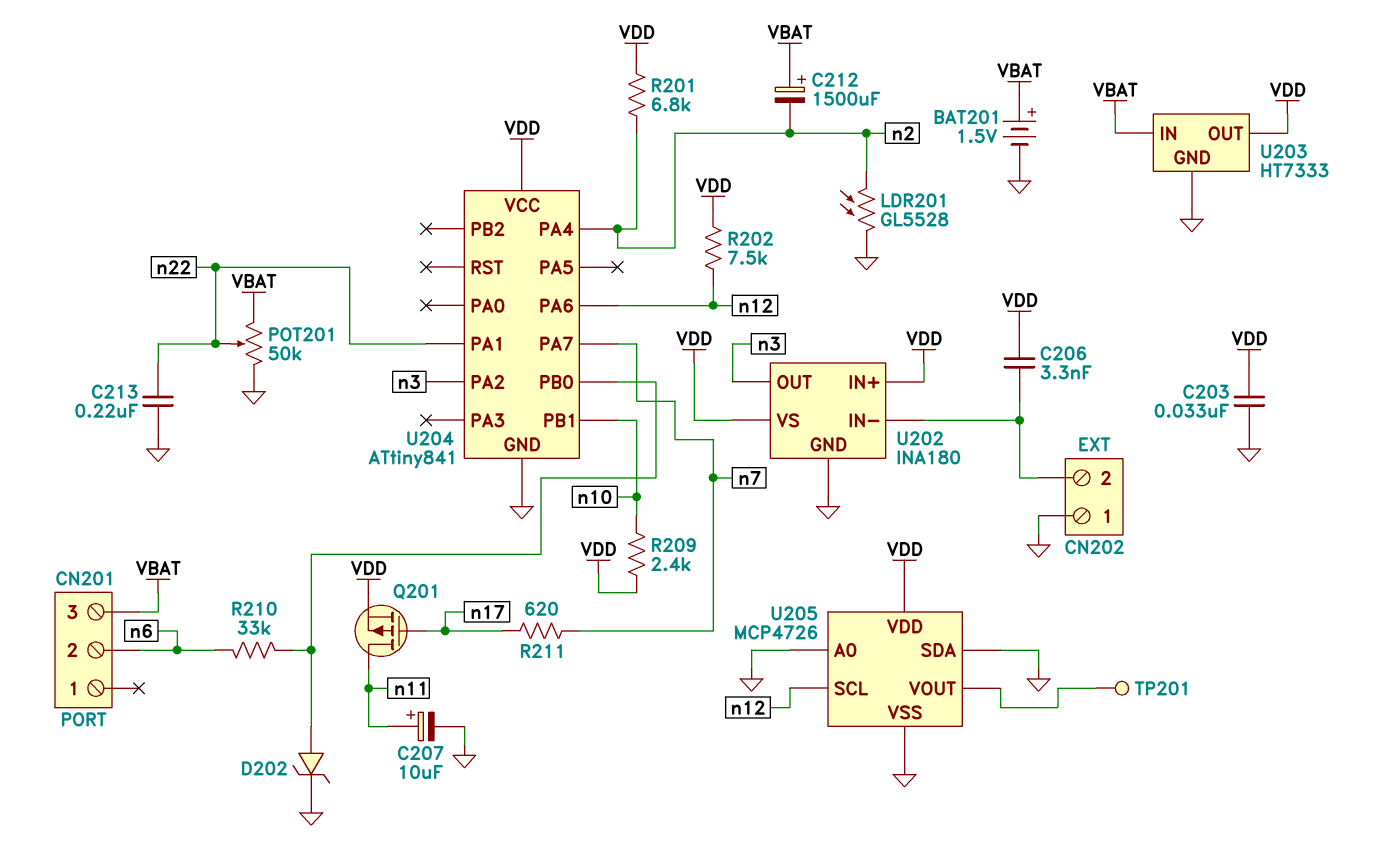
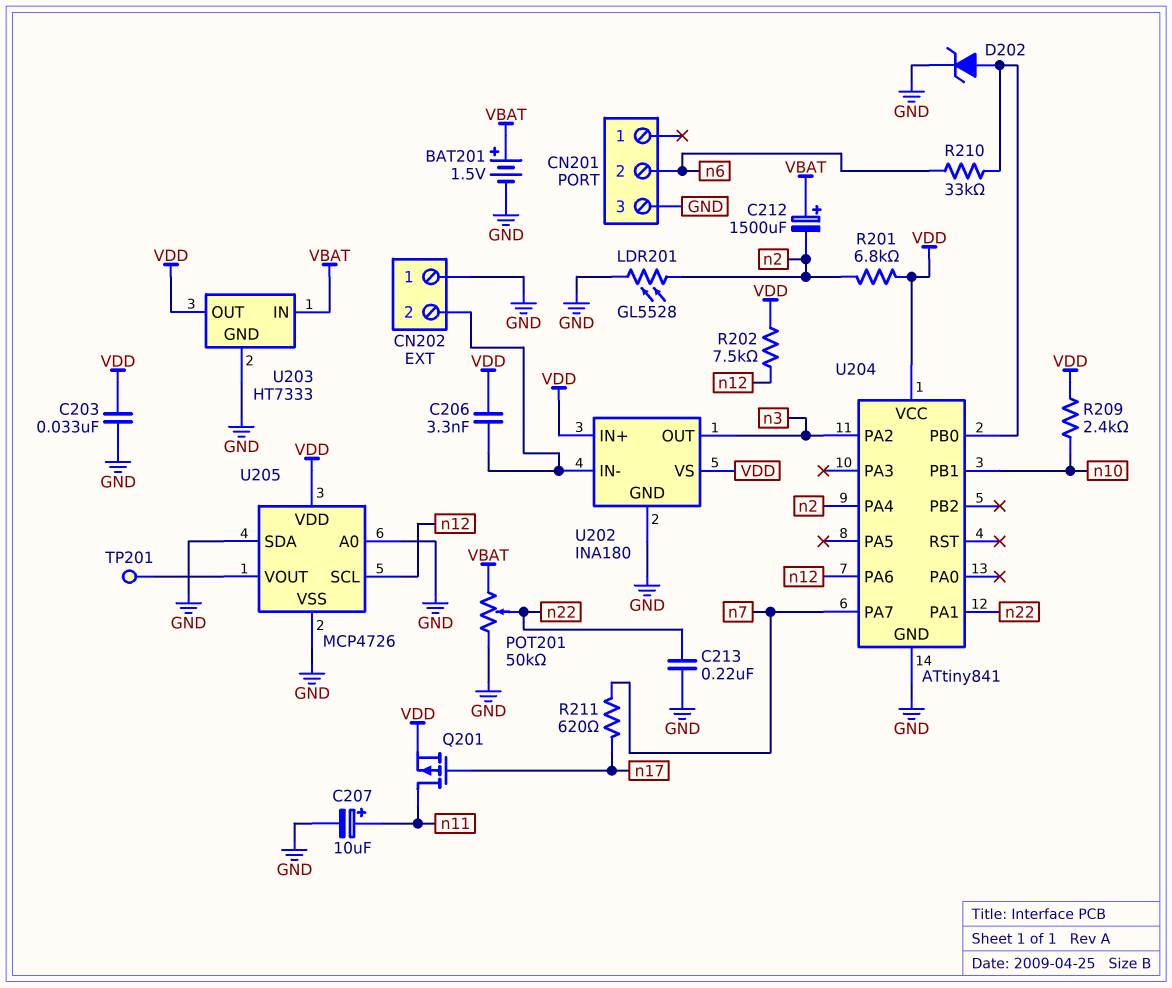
CN201 pin 3: VBAT -> GND

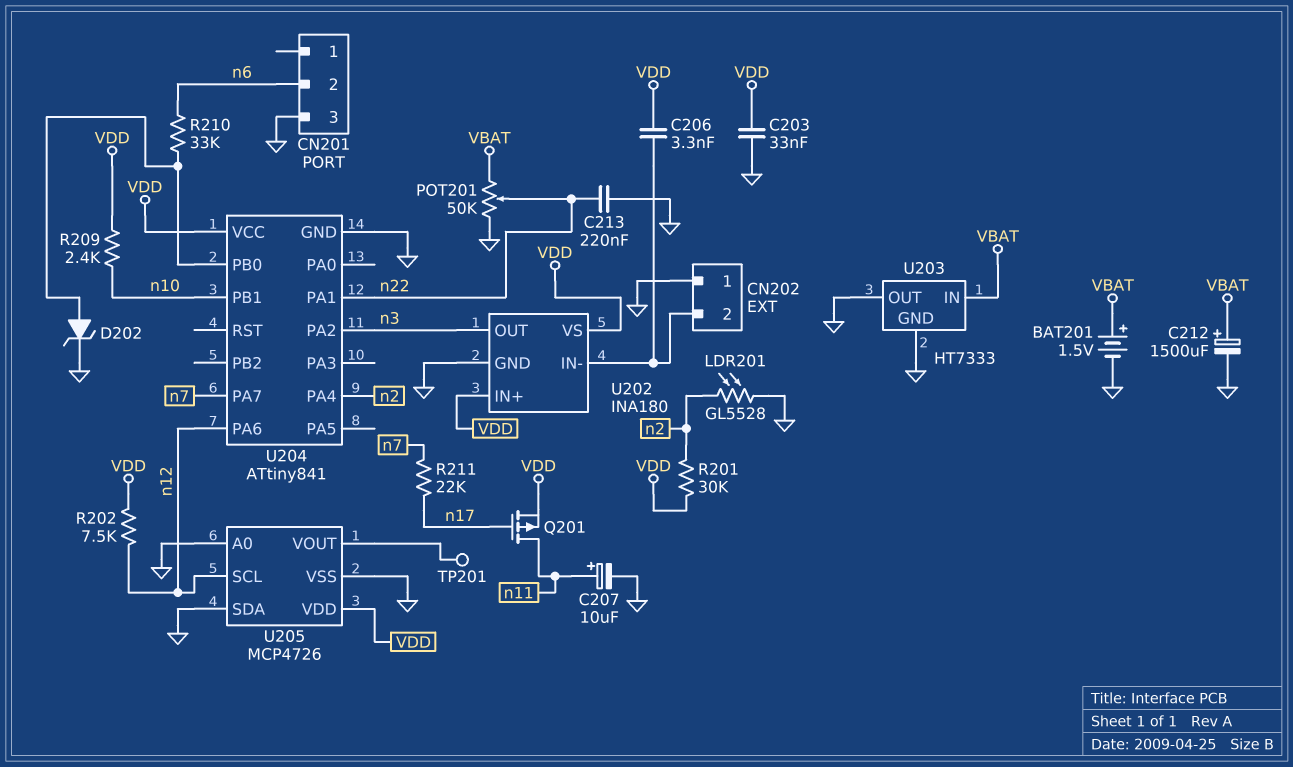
C212: 1500uF (plus VBAT, minus n2) -> 1500uF (plus VBAT, minus GND)
R201: 6.8k (VDD, n2) -> 30k (VDD, n2)
R211: 620 (n7, n17) -> 22k (n7, n17)
U203 pin OUT: VDD -> GND

